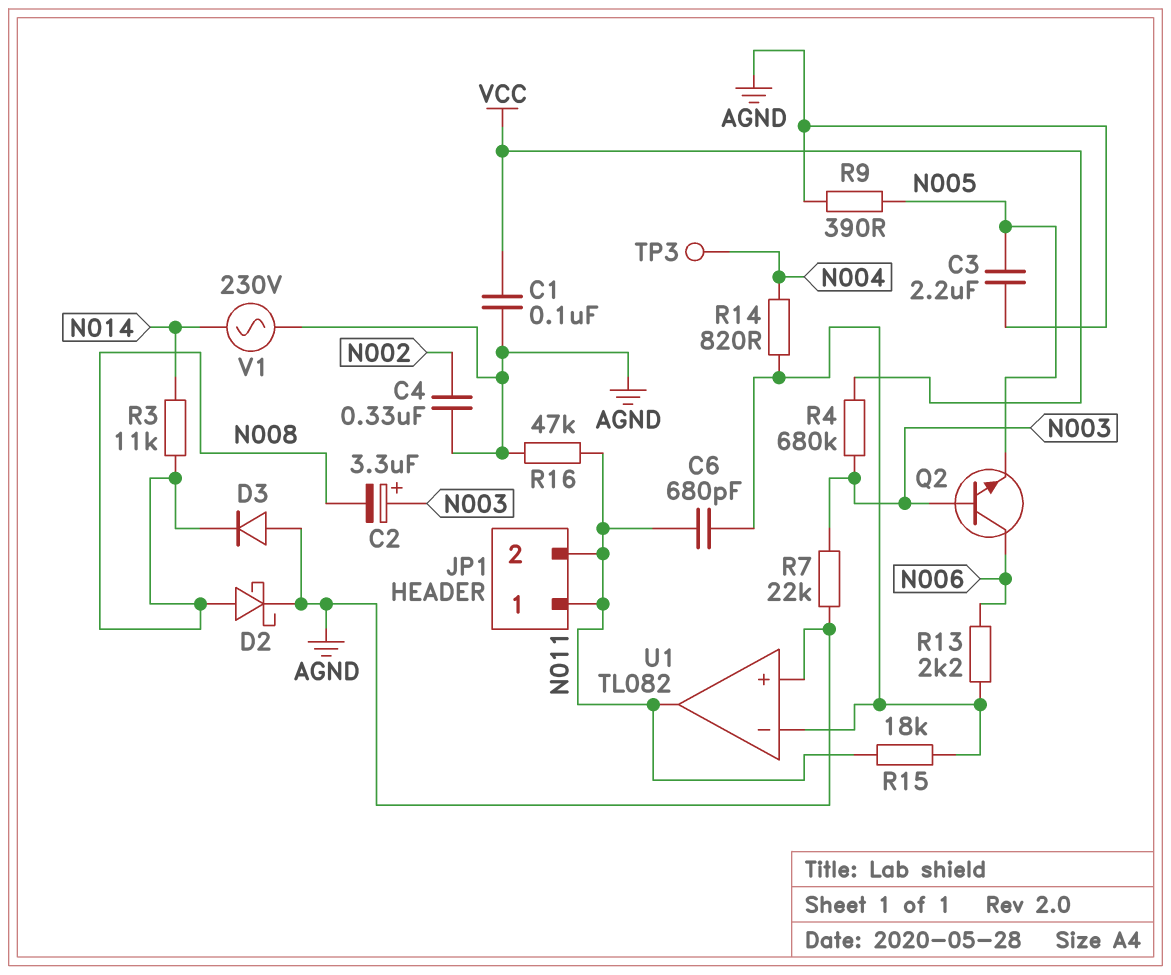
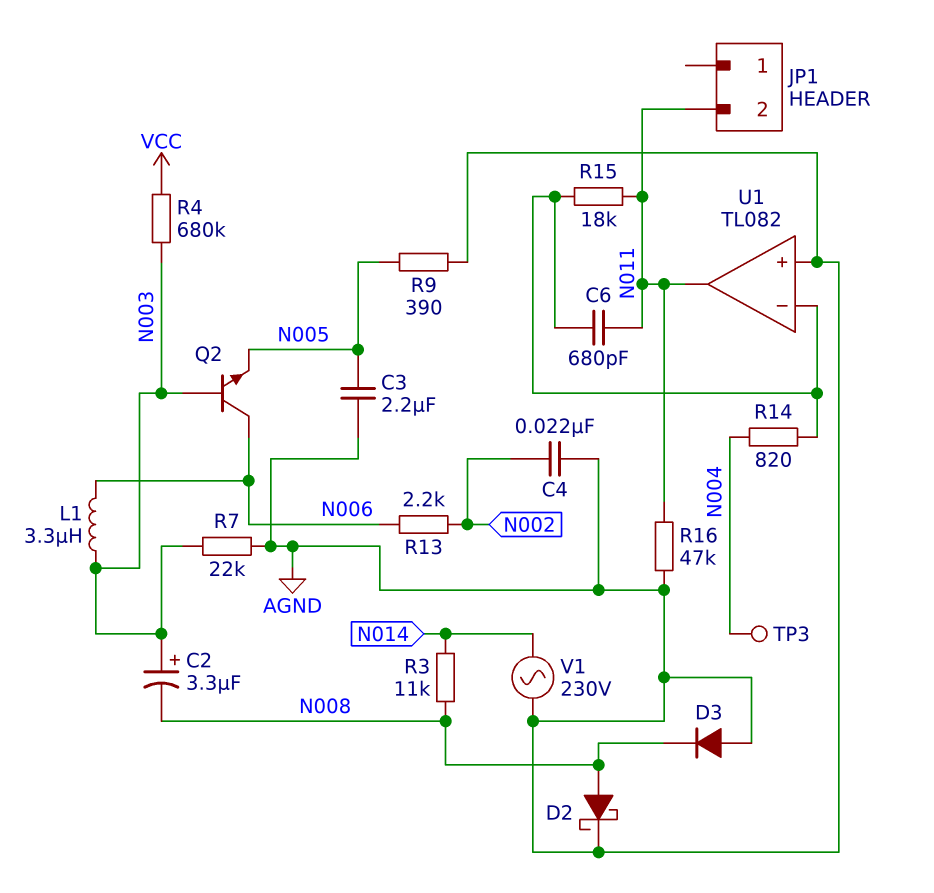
C1: 100nF (AGND, VCC) -> none
C4: 330nF (AGND, N002) -> 22nF (AGND, N002)
JP1 pin 1: N011 -> none
L1: none -> 3.3uH (N003, N006)
R13: 2.2k (N006, U1/in-) -> 2.2k (N002, N006)

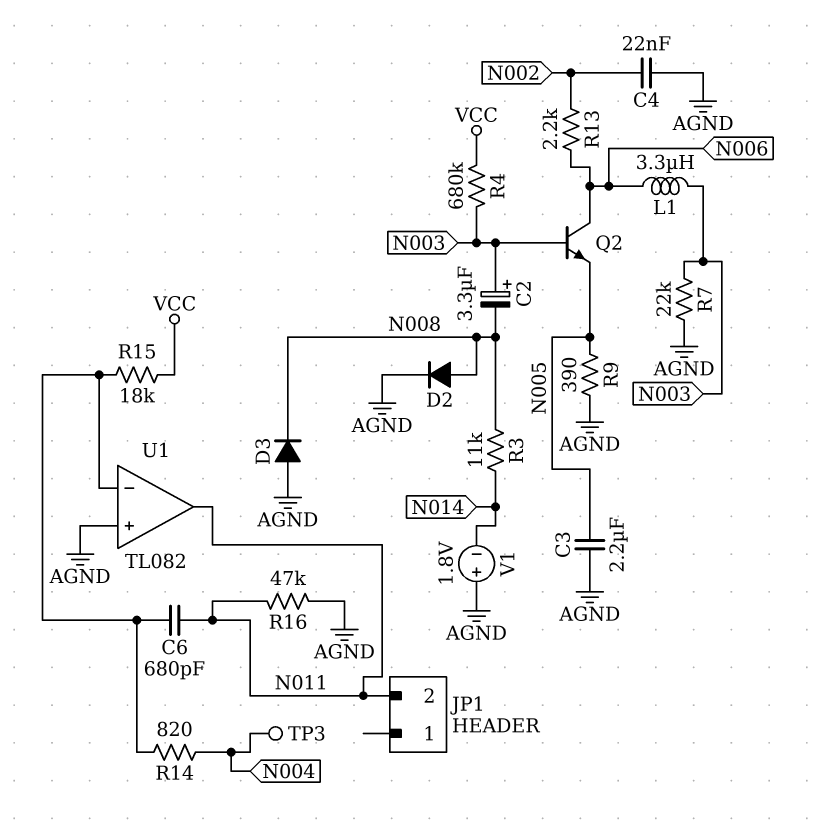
D2: schottky (A N008, K AGND) -> diode (A N008, K AGND)
R15: 18k (N011, U1/in-) -> 18k (U1/in-, VCC)
V1: AC 230V (AGND, N014) -> 1.8V (plus AGND, minus N014)

